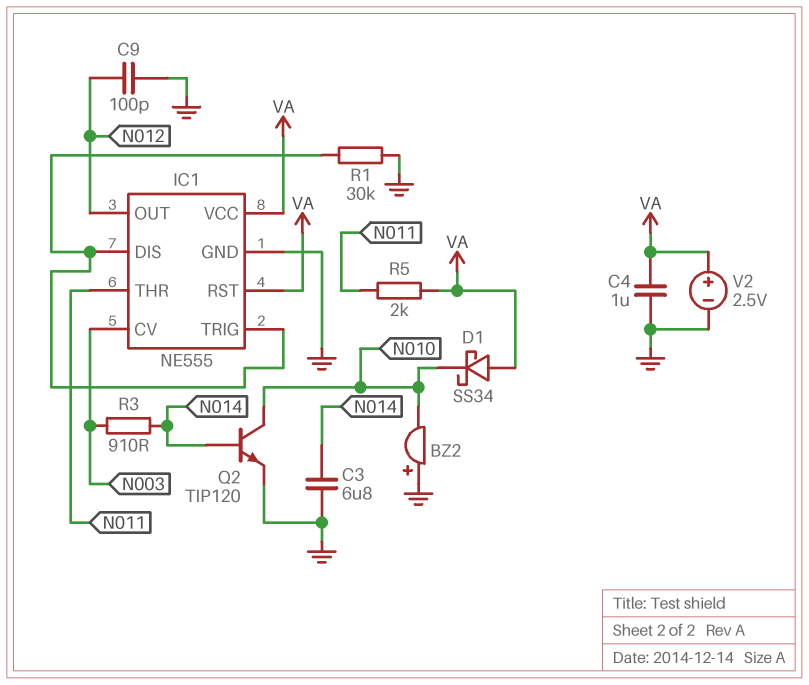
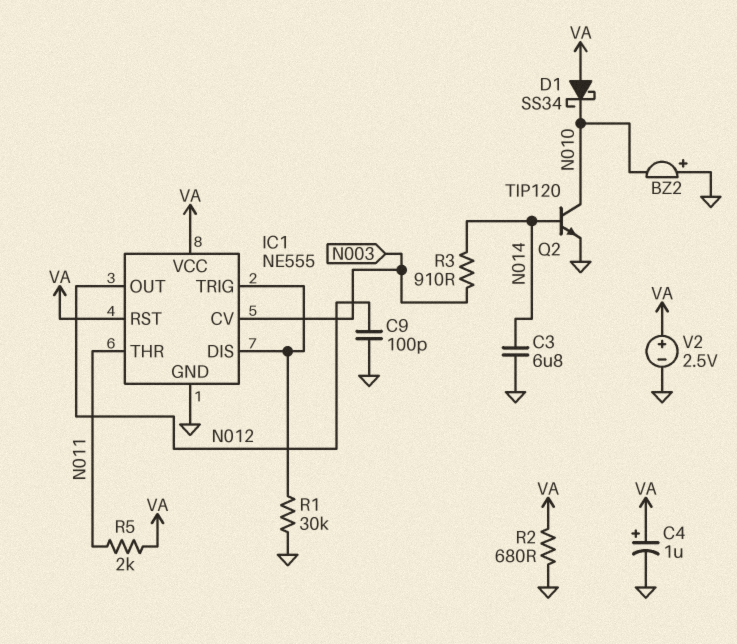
C4: 1uF (GND, VA) -> 1uF (plus VA, minus GND)
R2: none -> 680 (GND, VA)

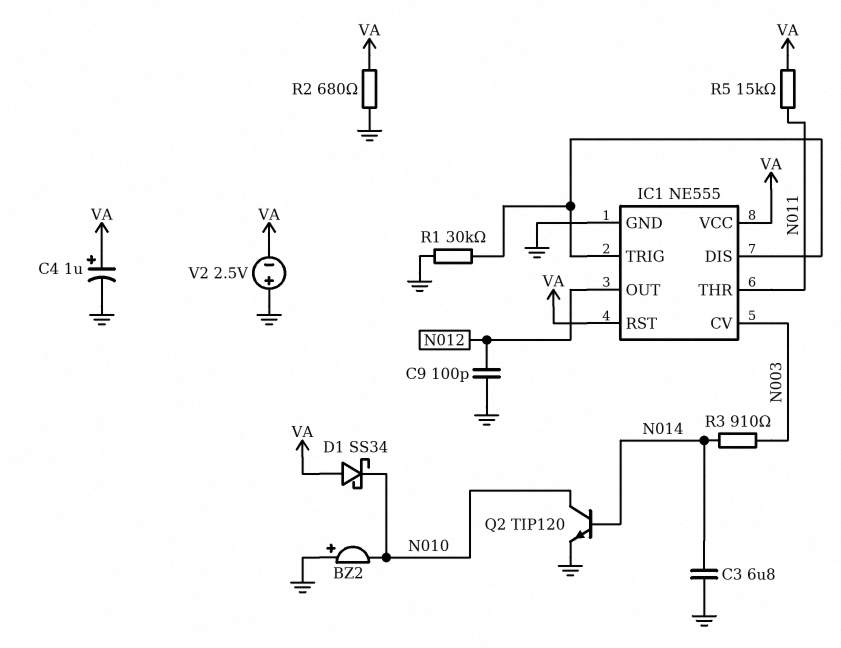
R5: 2k (N011, VA) -> 15k (N011, VA)
V2: 2.5V (plus VA, minus GND) -> 2.5V (plus GND, minus VA)

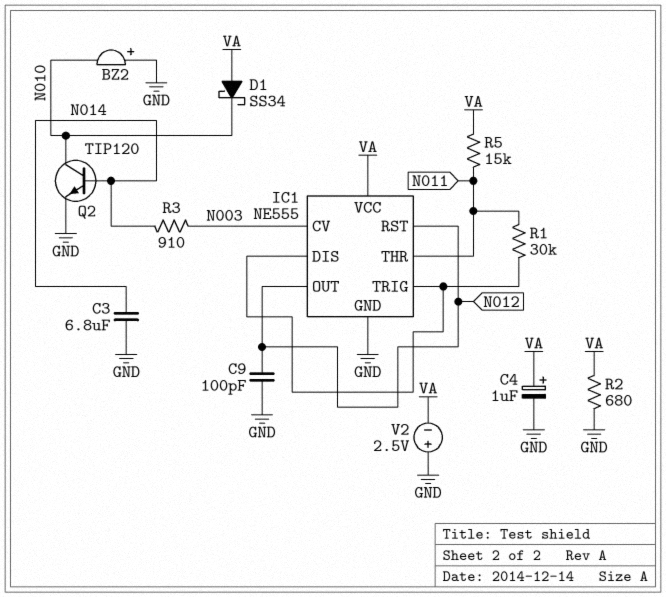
IC1 pin RST: VA -> N012
R1: 30k (GND, IC1/DIS) -> 30k (IC1/DIS, N011)

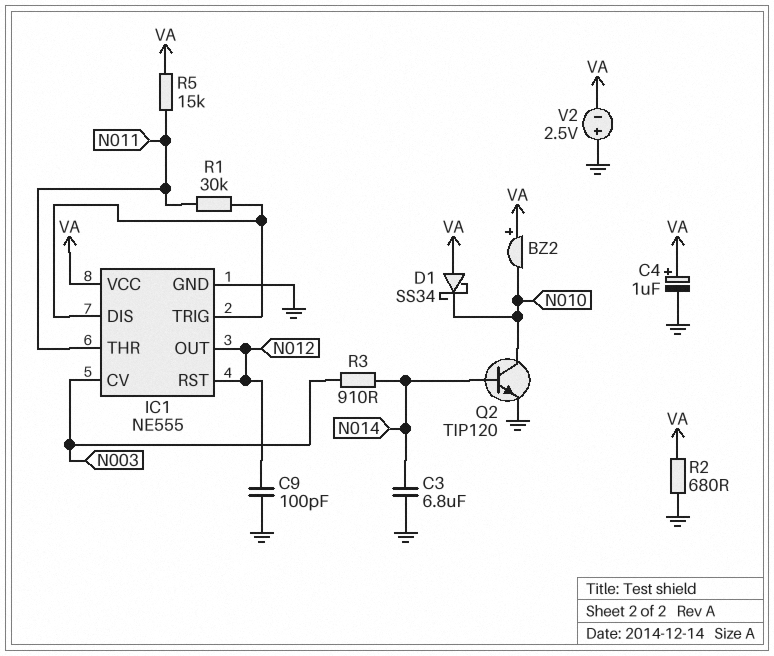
BZ2: buzzer (plus GND, minus N010) -> buzzer (plus VA, minus N010)

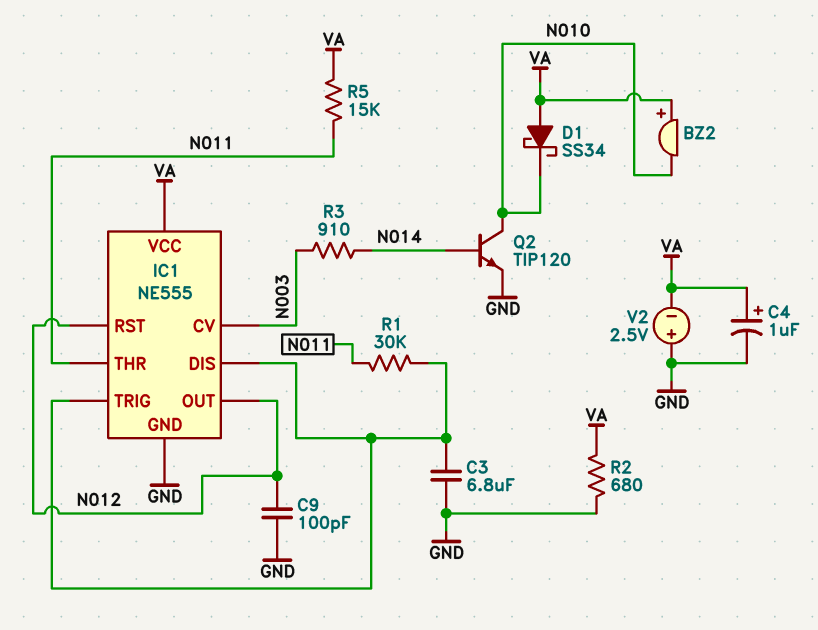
C3: 6.8uF (GND, N014) -> 6.8uF (GND, IC1/DIS)

